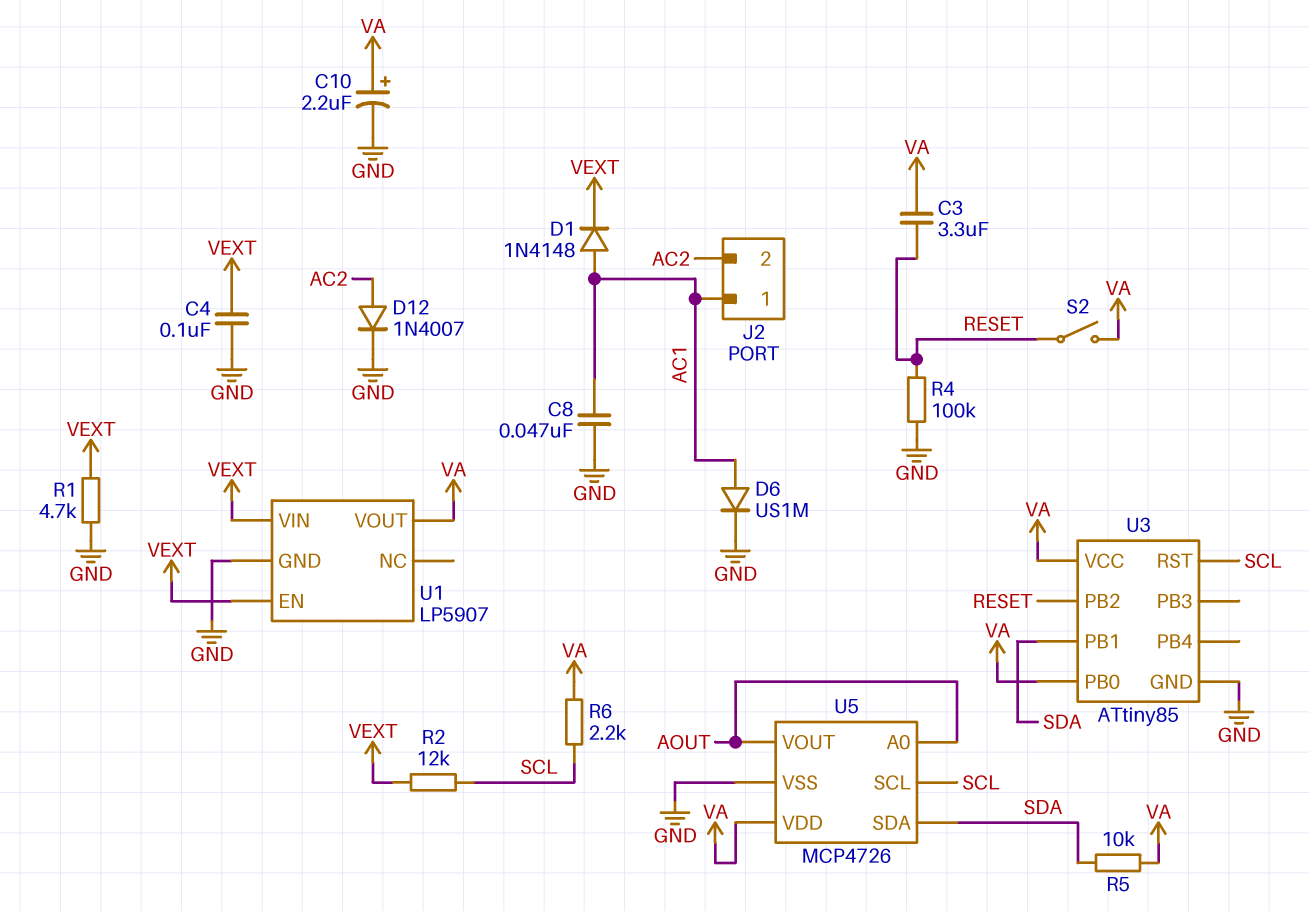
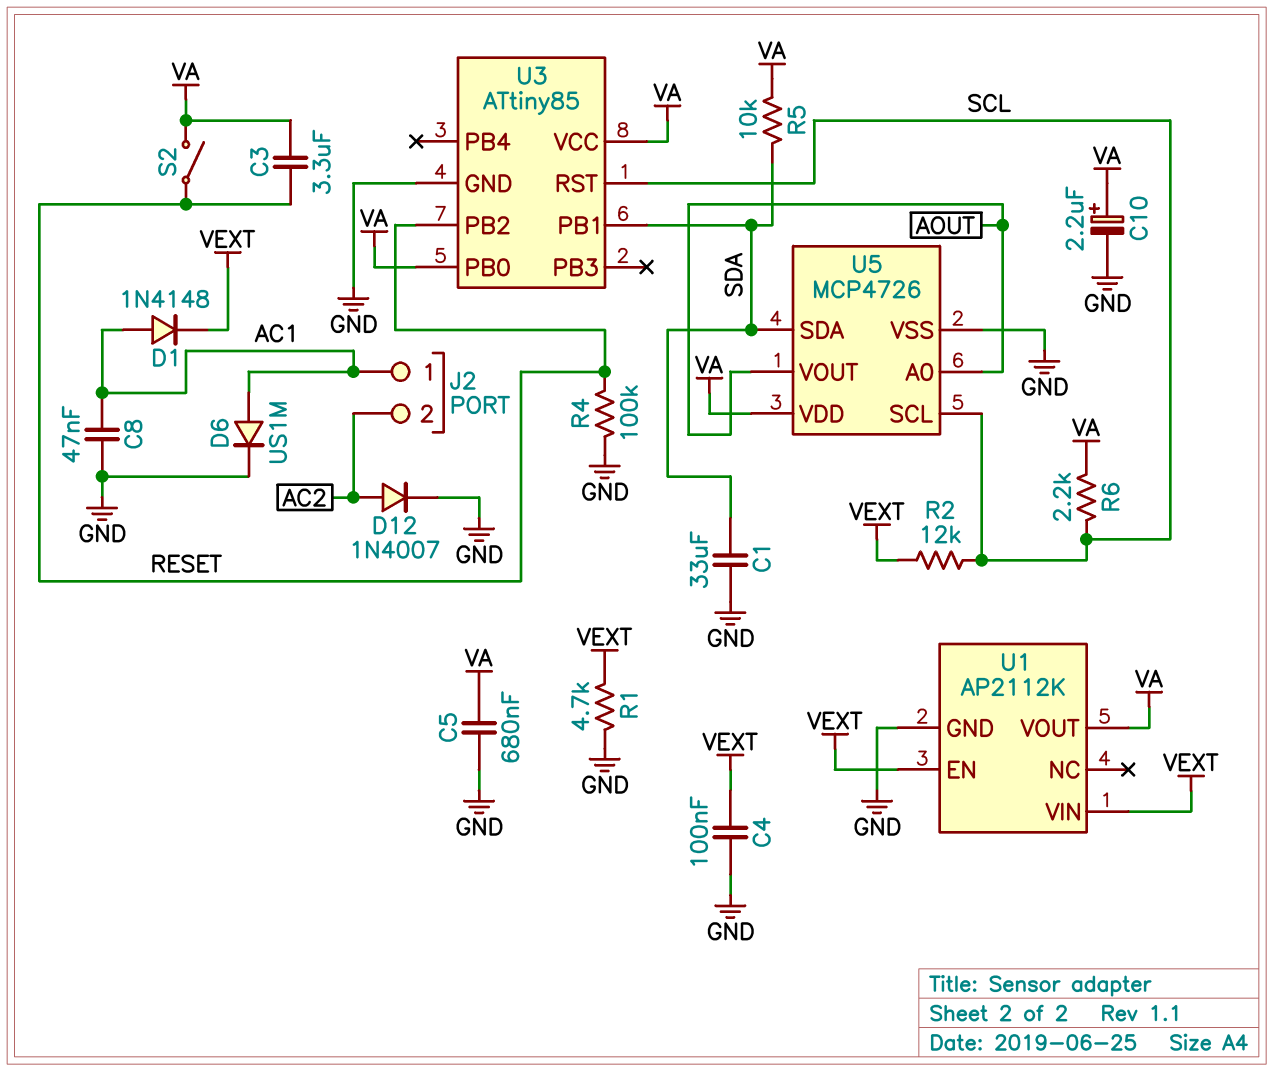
C1: none -> 33uF (GND, SDA)
C5: none -> 680nF (GND, VA)
U1: LP5907 -> AP2112K

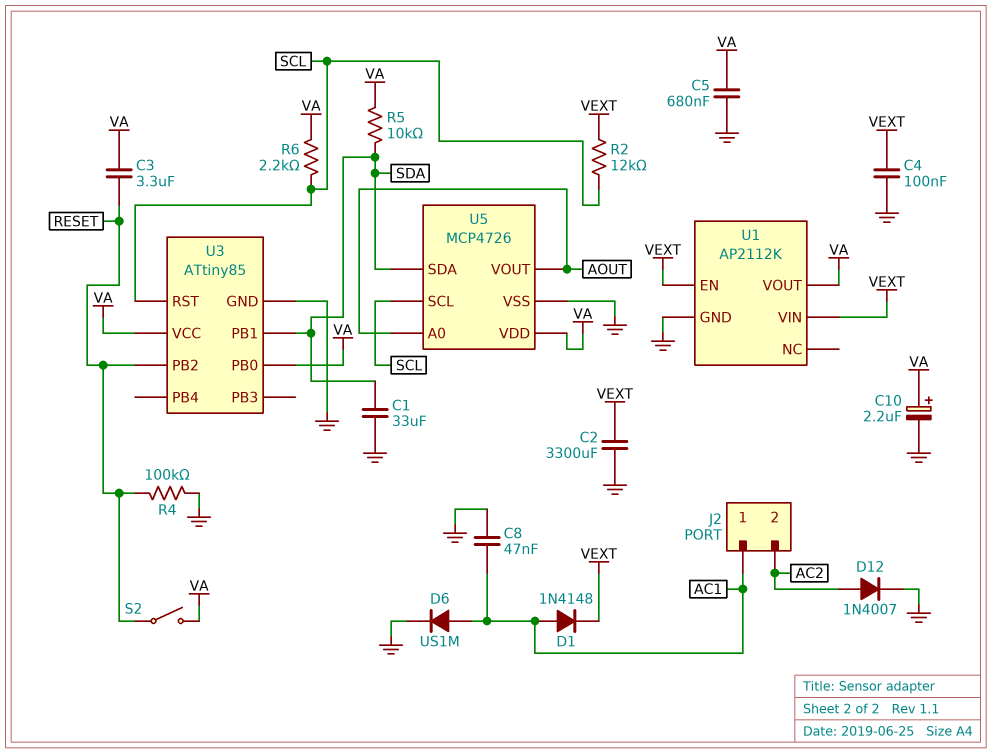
C2: none -> 3300uF (GND, VEXT)
R1: 4.7k (GND, VEXT) -> none

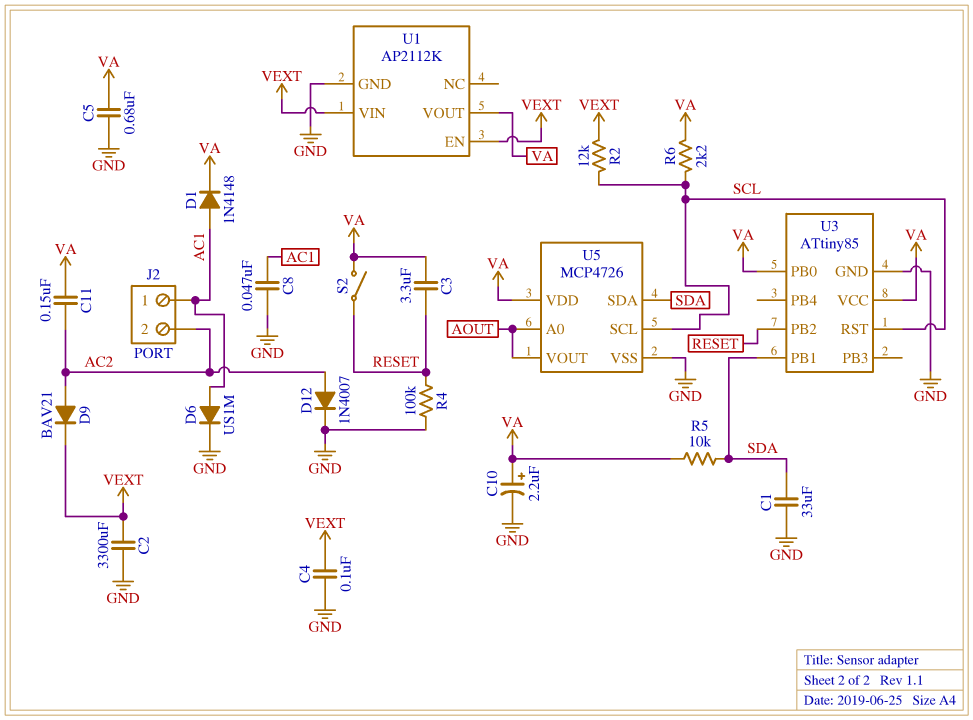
C11: none -> 150nF (AC2, VA)
D1: diode 1N4148 (A AC1, K VEXT) -> diode 1N4148 (A AC1, K VA)
D9: none -> diode BAV21 (A AC2, K VEXT)

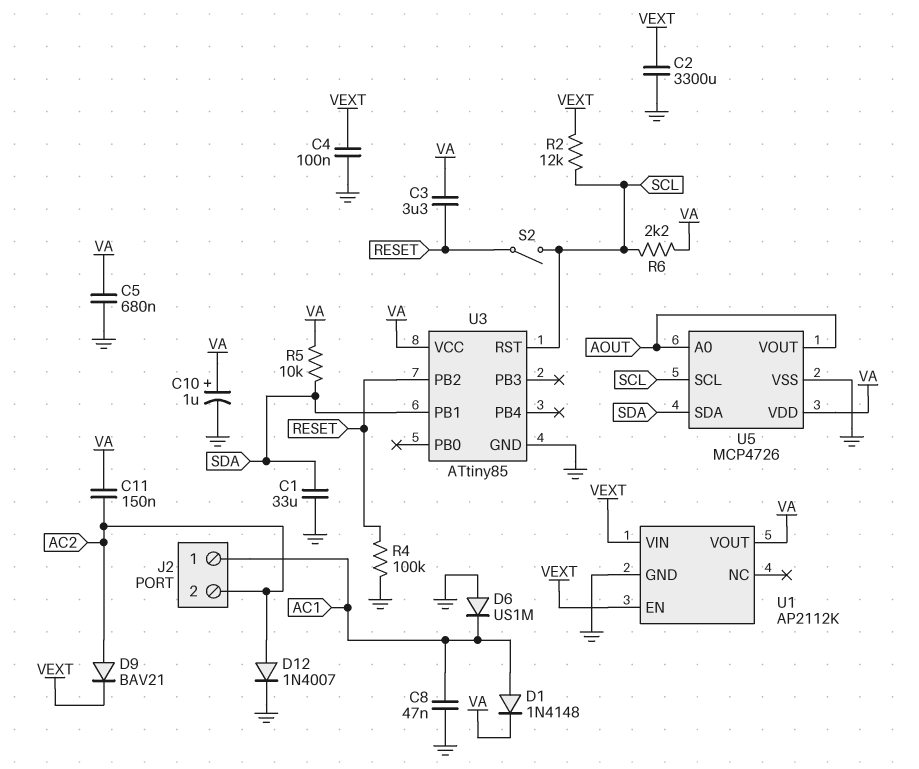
C10: 2.2uF (plus VA, minus GND) -> 1uF (plus VA, minus GND)
D6: diode US1M (A AC1, K GND) -> diode US1M (A GND, K AC1)
S2: switch (RESET, VA) -> switch (RESET, SCL)
U3 pin PB0: VA -> none

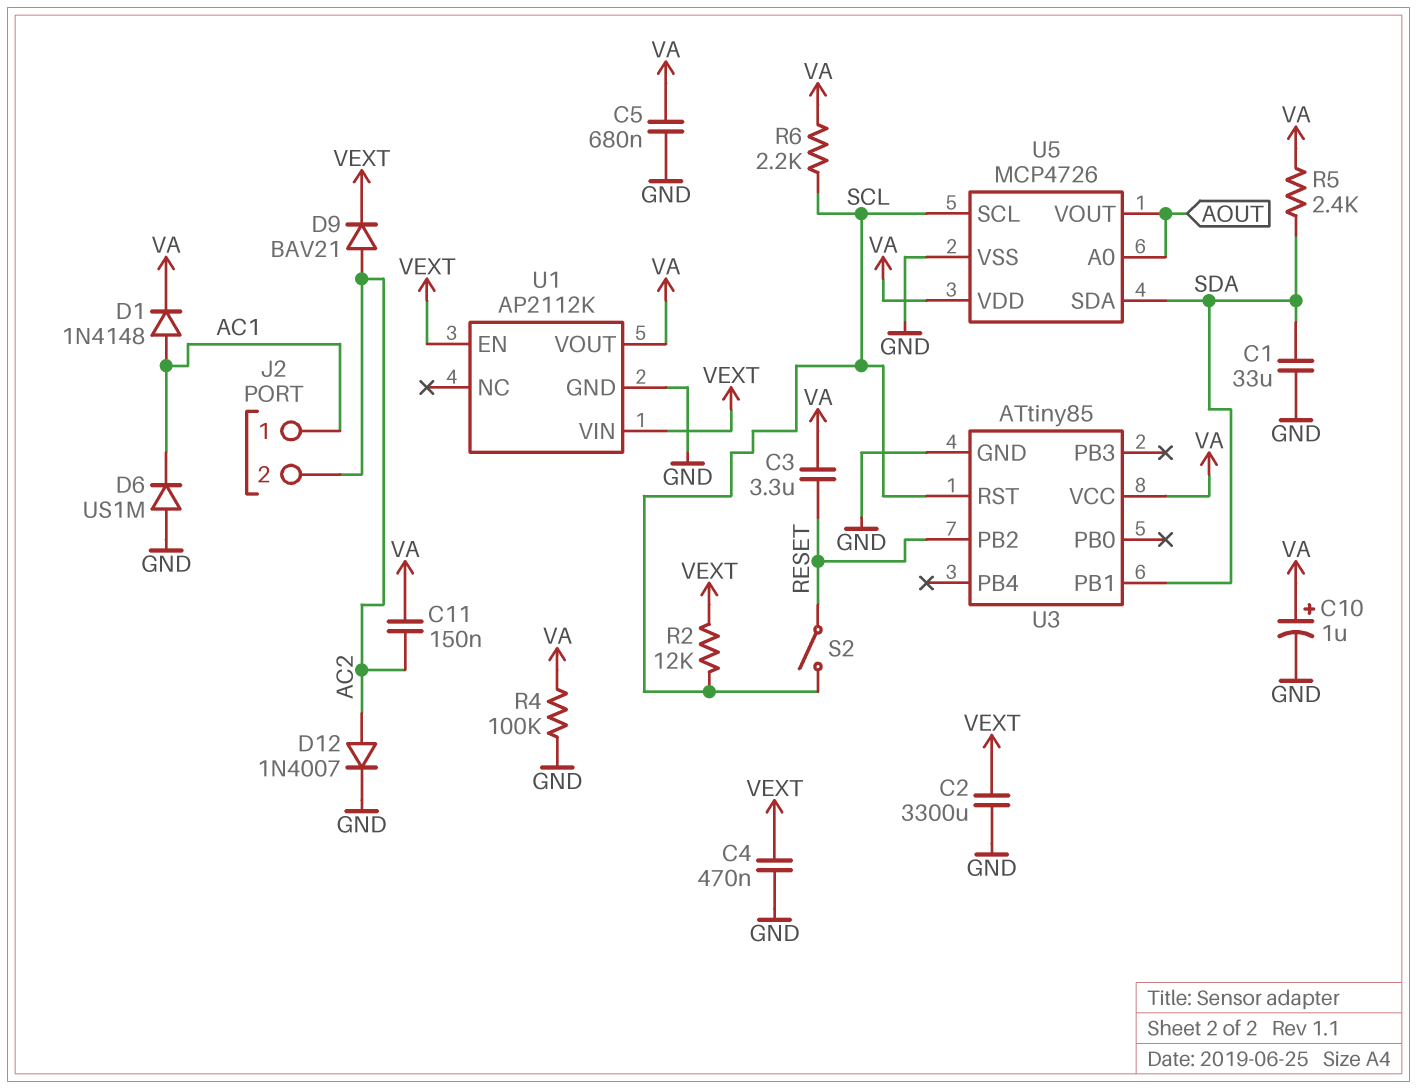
C4: 100nF (GND, VEXT) -> 470nF (GND, VEXT)
C8: 47nF (AC1, GND) -> none
R4: 100k (GND, RESET) -> 100k (GND, VA)
R5: 10k (SDA, VA) -> 2.4k (SDA, VA)

